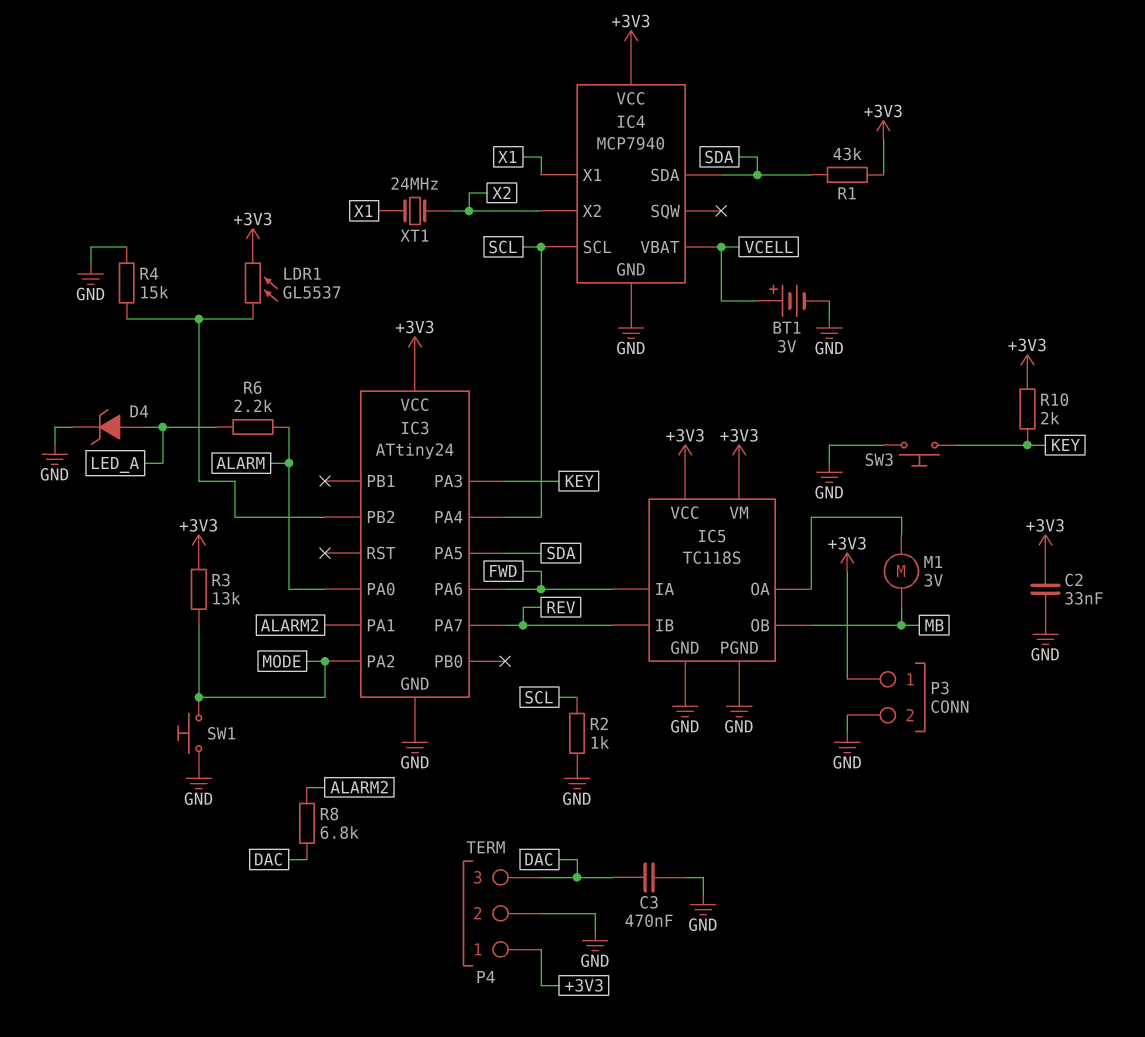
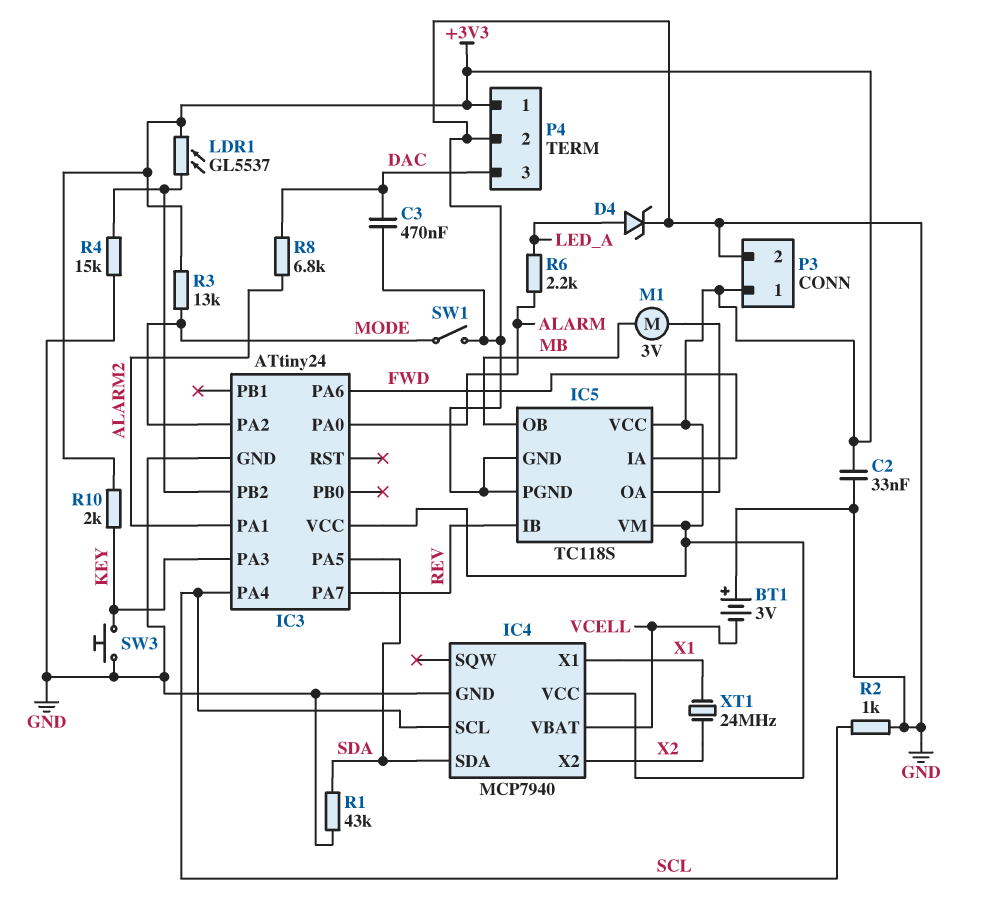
BT1: 3V (plus VCELL, minus GND) -> 3V (plus GND, minus VCELL)
R1: 43k (+3V3, SDA) -> 43k (GND, SDA)
SW1: button (GND, MODE) -> switch (GND, MODE)

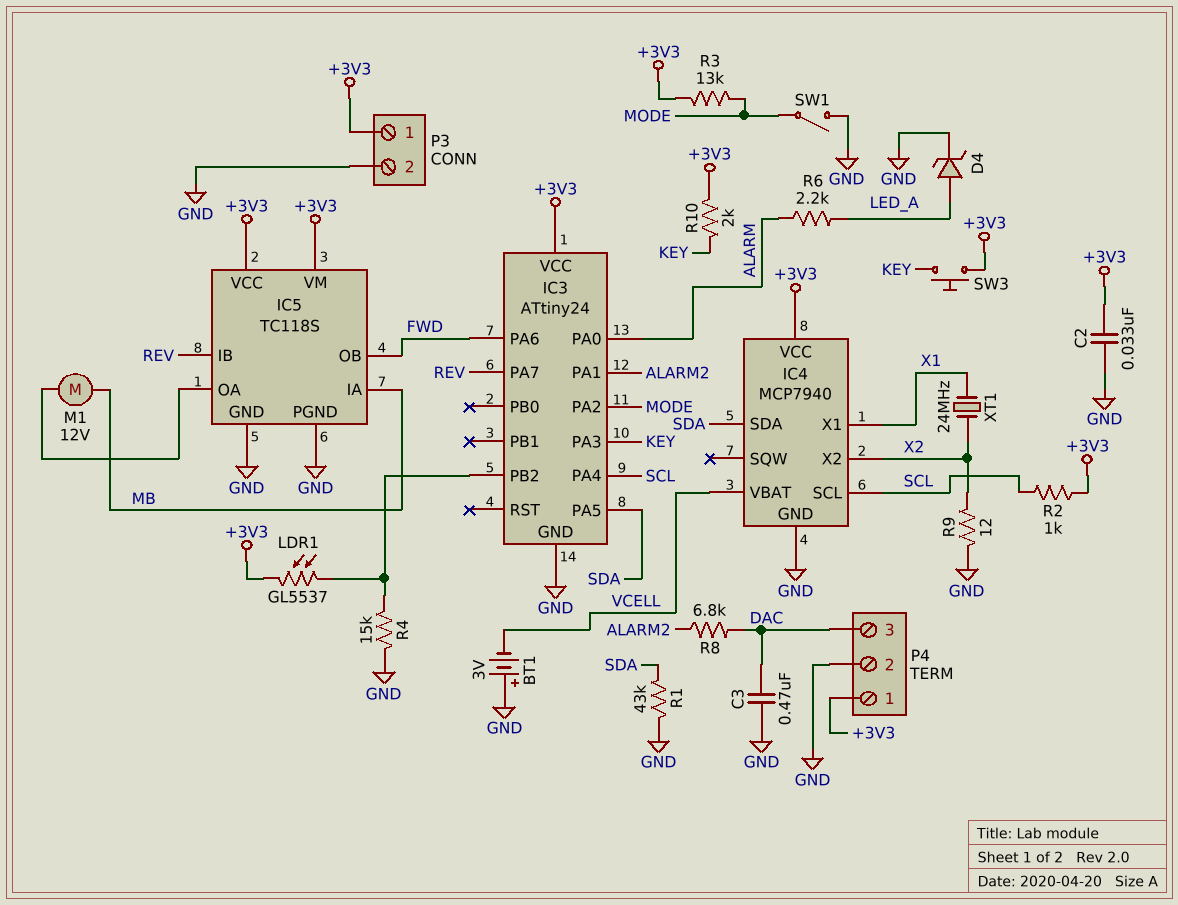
IC5 pin IA: FWD -> MB
IC5 pin OB: MB -> FWD
M1: motor 3V (IC5/OA, MB) -> motor 12V (IC5/OA, MB)
R2: 1k (GND, SCL) -> 1k (+3V3, SCL)
R9: none -> 12 (GND, X2)
SW3: button (GND, KEY) -> button (+3V3, KEY)

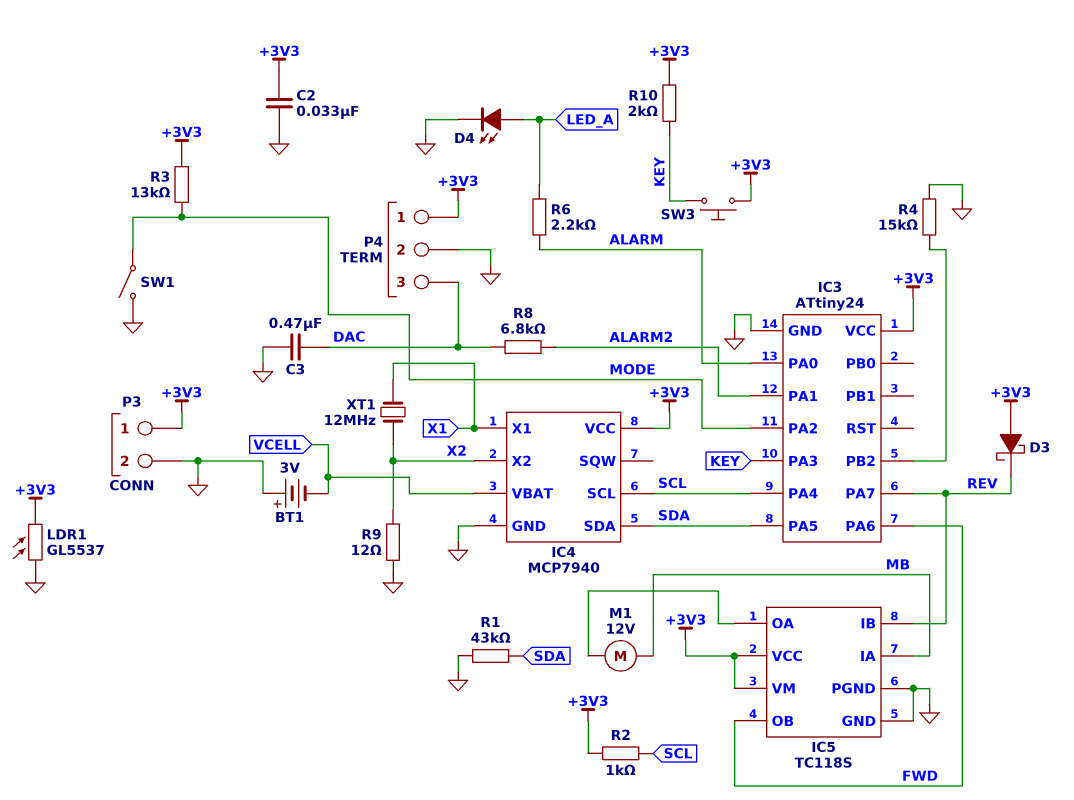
D3: none -> schottky (A +3V3, K REV)
D4: zener (A LED_A, K GND) -> LED (A LED_A, K GND)
LDR1: GL5537 (+3V3, IC3/PB2) -> GL5537 (+3V3, GND)
XT1: 24MHz (X1, X2) -> 12MHz (X1, X2)

